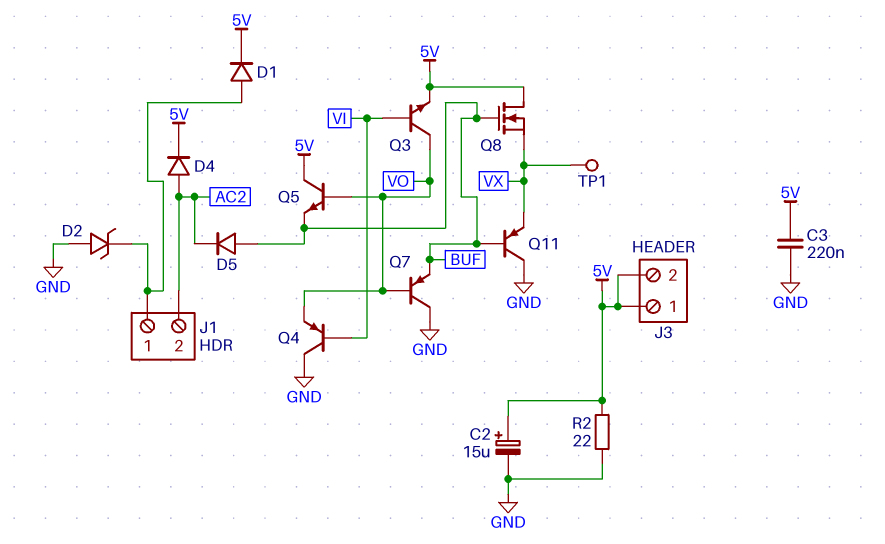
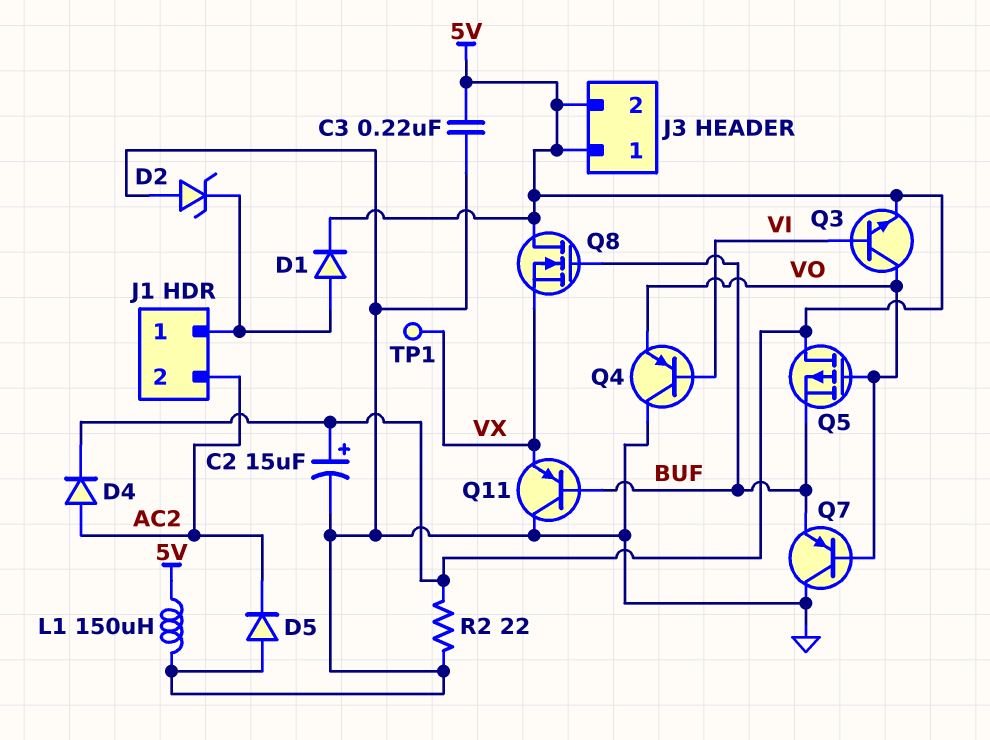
D5: diode (A BUF, K AC2) -> diode (A GND, K AC2)
L1: none -> 150uH (5V, GND)
Q5: NPN (B VO, C 5V, E BUF) -> PMOS (G VO, D 5V, S BUF)

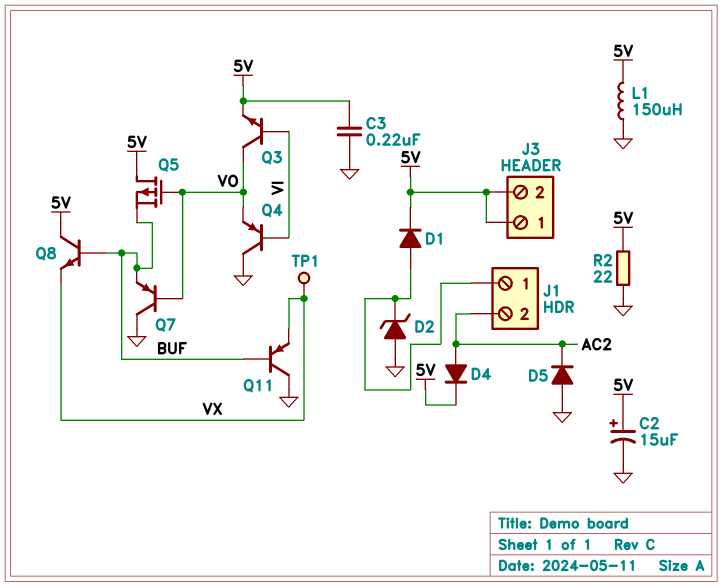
Q8: NMOS (G BUF, D 5V, S VX) -> NPN (B BUF, C 5V, E VX)

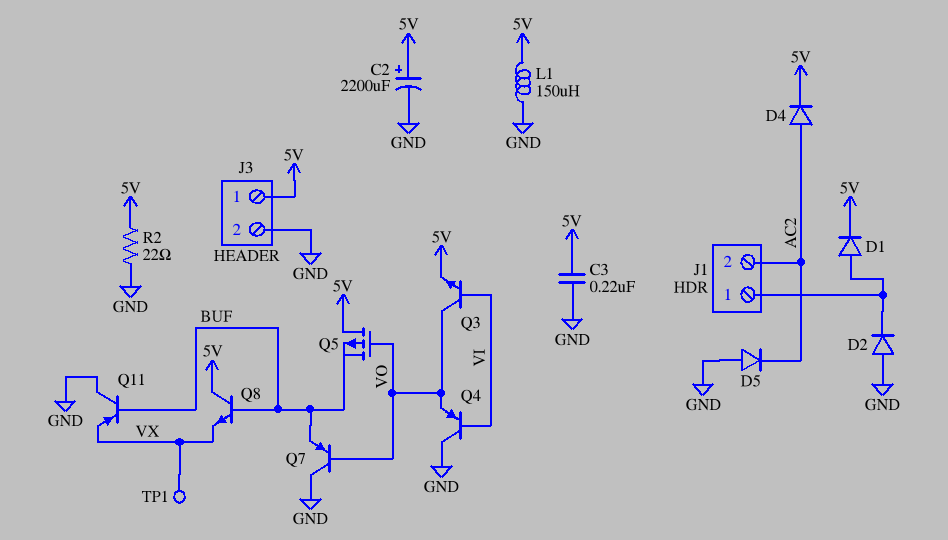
C2: 15uF (plus 5V, minus GND) -> 2200uF (plus 5V, minus GND)
D2: zener (A GND, K J1/1) -> diode (A GND, K J1/1)
J3 pin 2: 5V -> GND

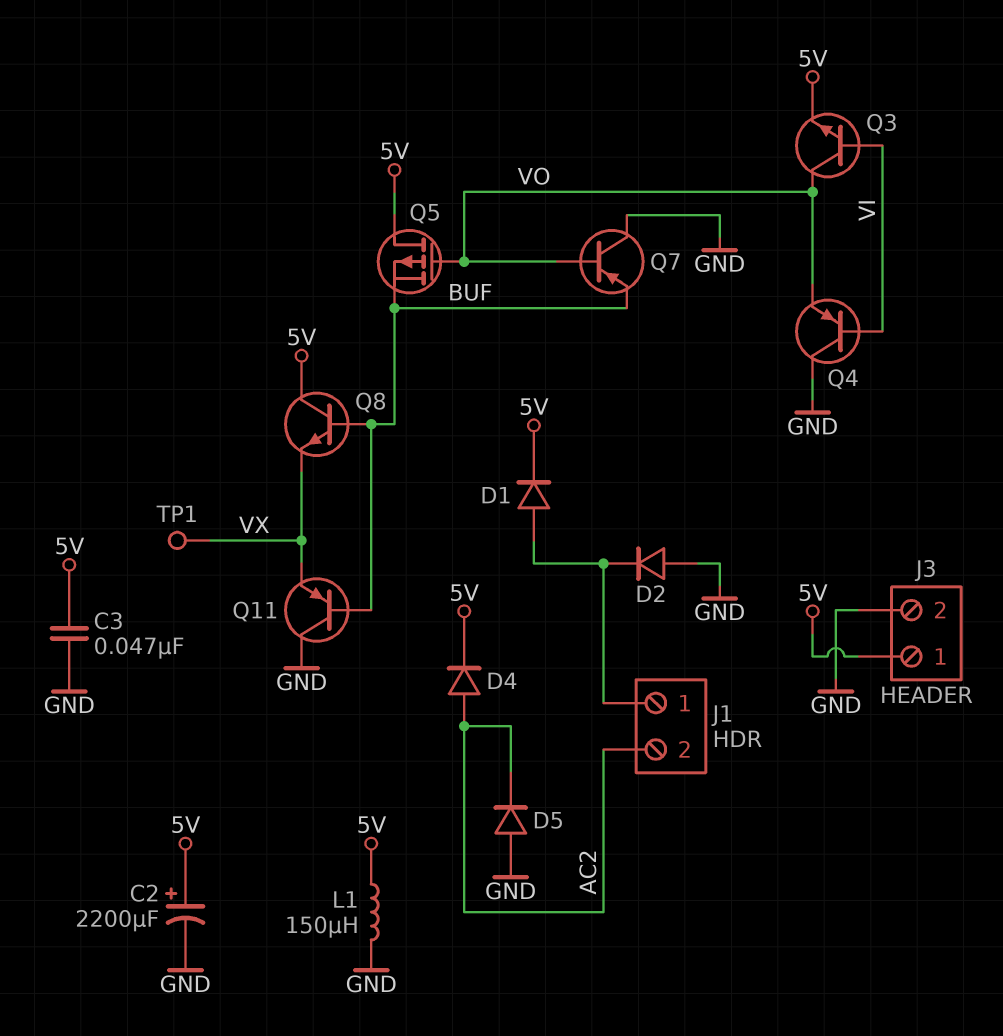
C3: 220nF (5V, GND) -> 47nF (5V, GND)
R2: 22 (5V, GND) -> none

